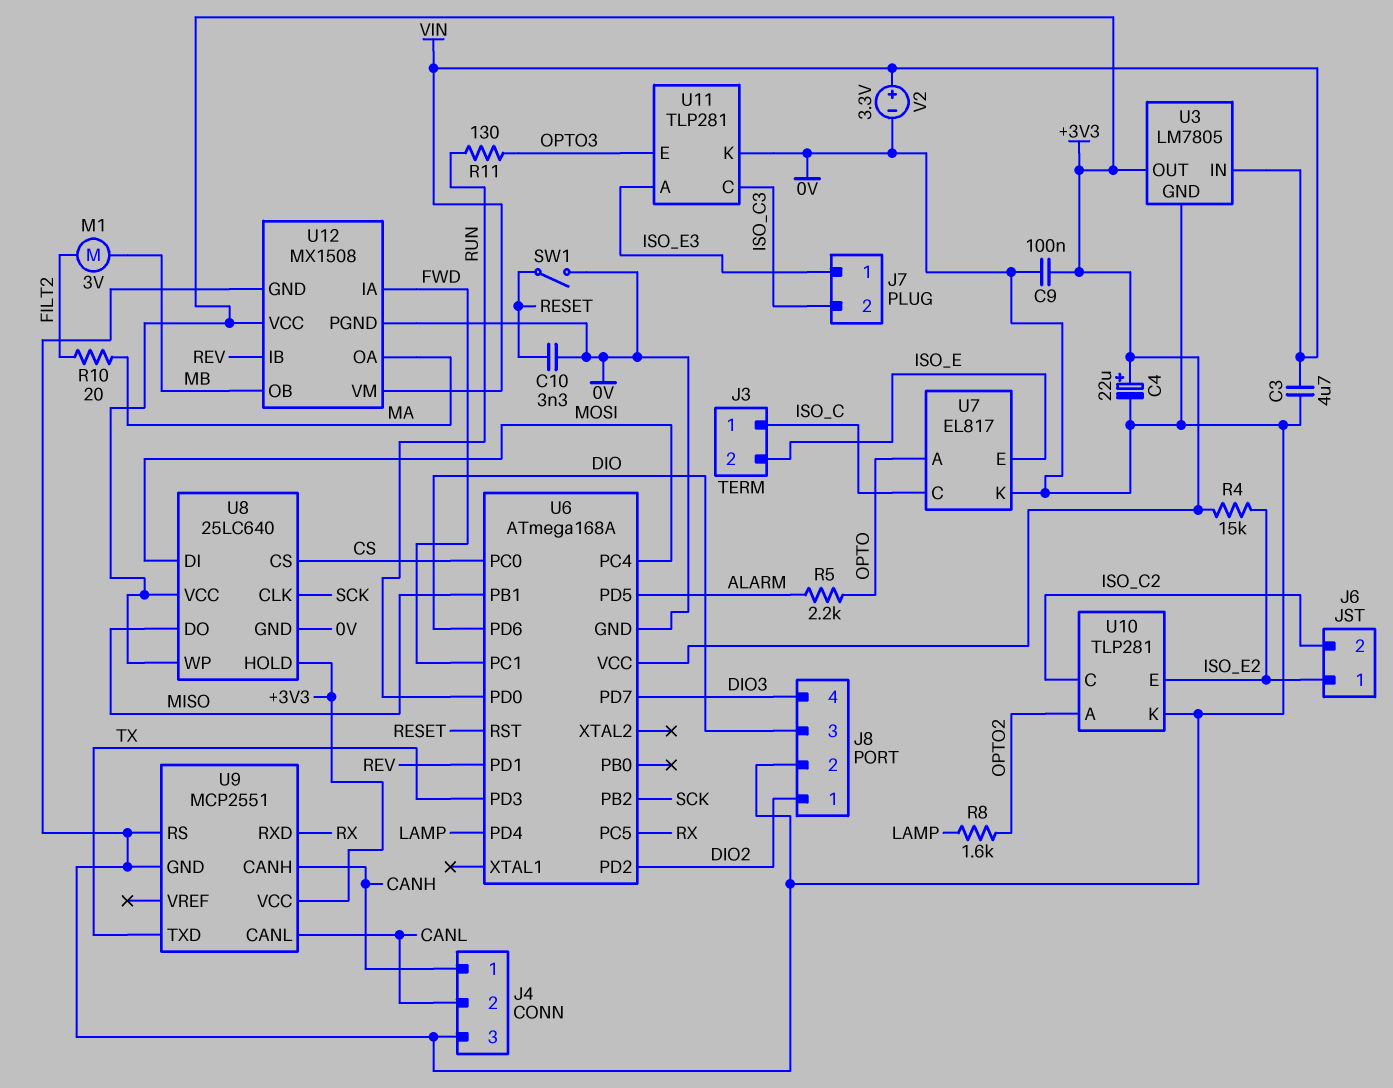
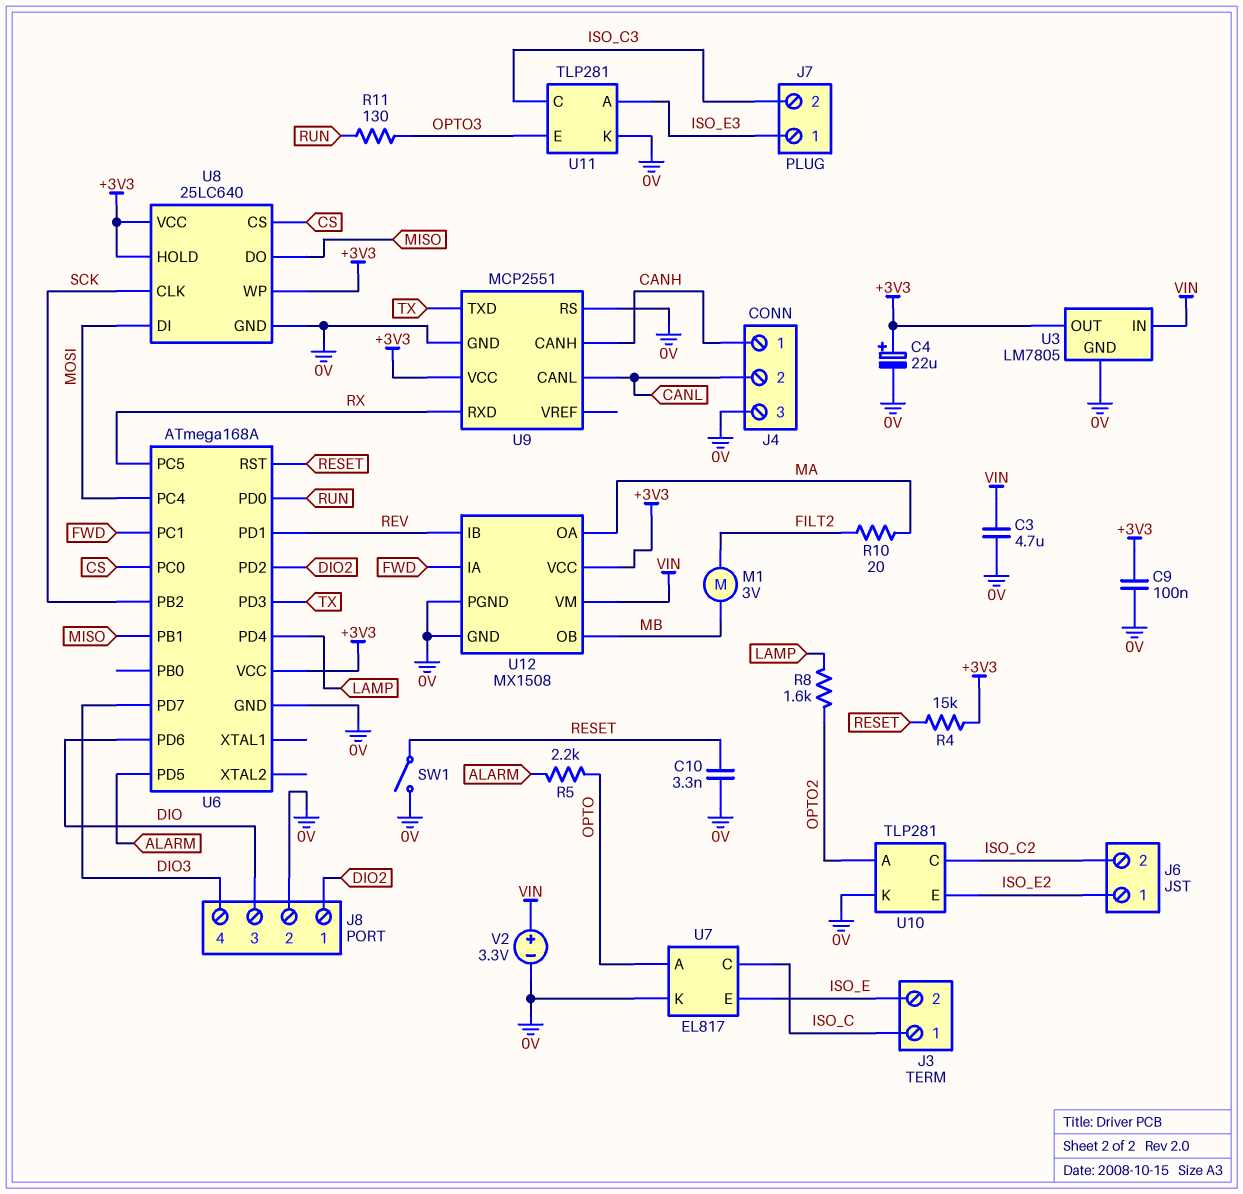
R4: 15k (+3V3, ISO_E2) -> 15k (+3V3, RESET)

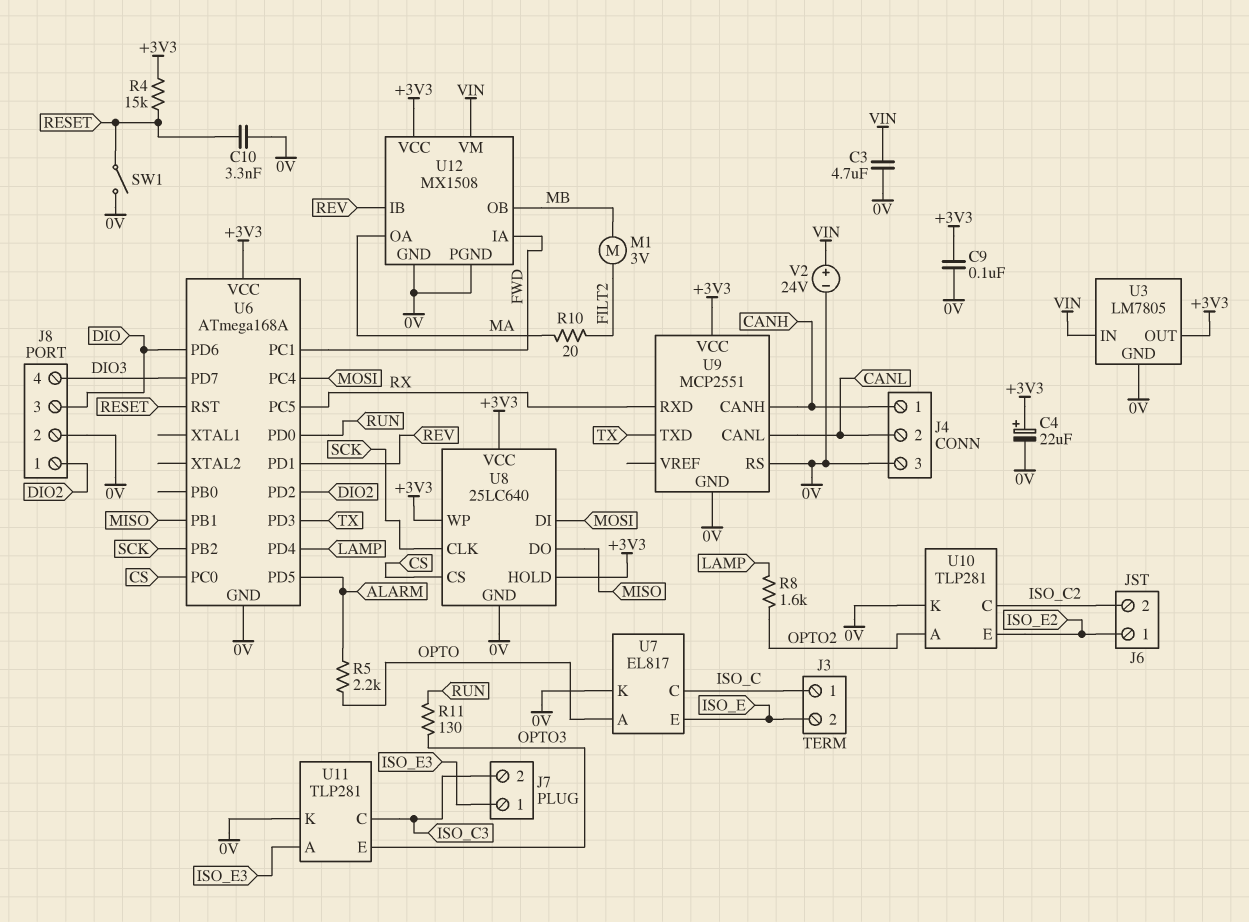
V2: 3.3V (plus VIN, minus 0V) -> 24V (plus VIN, minus 0V)

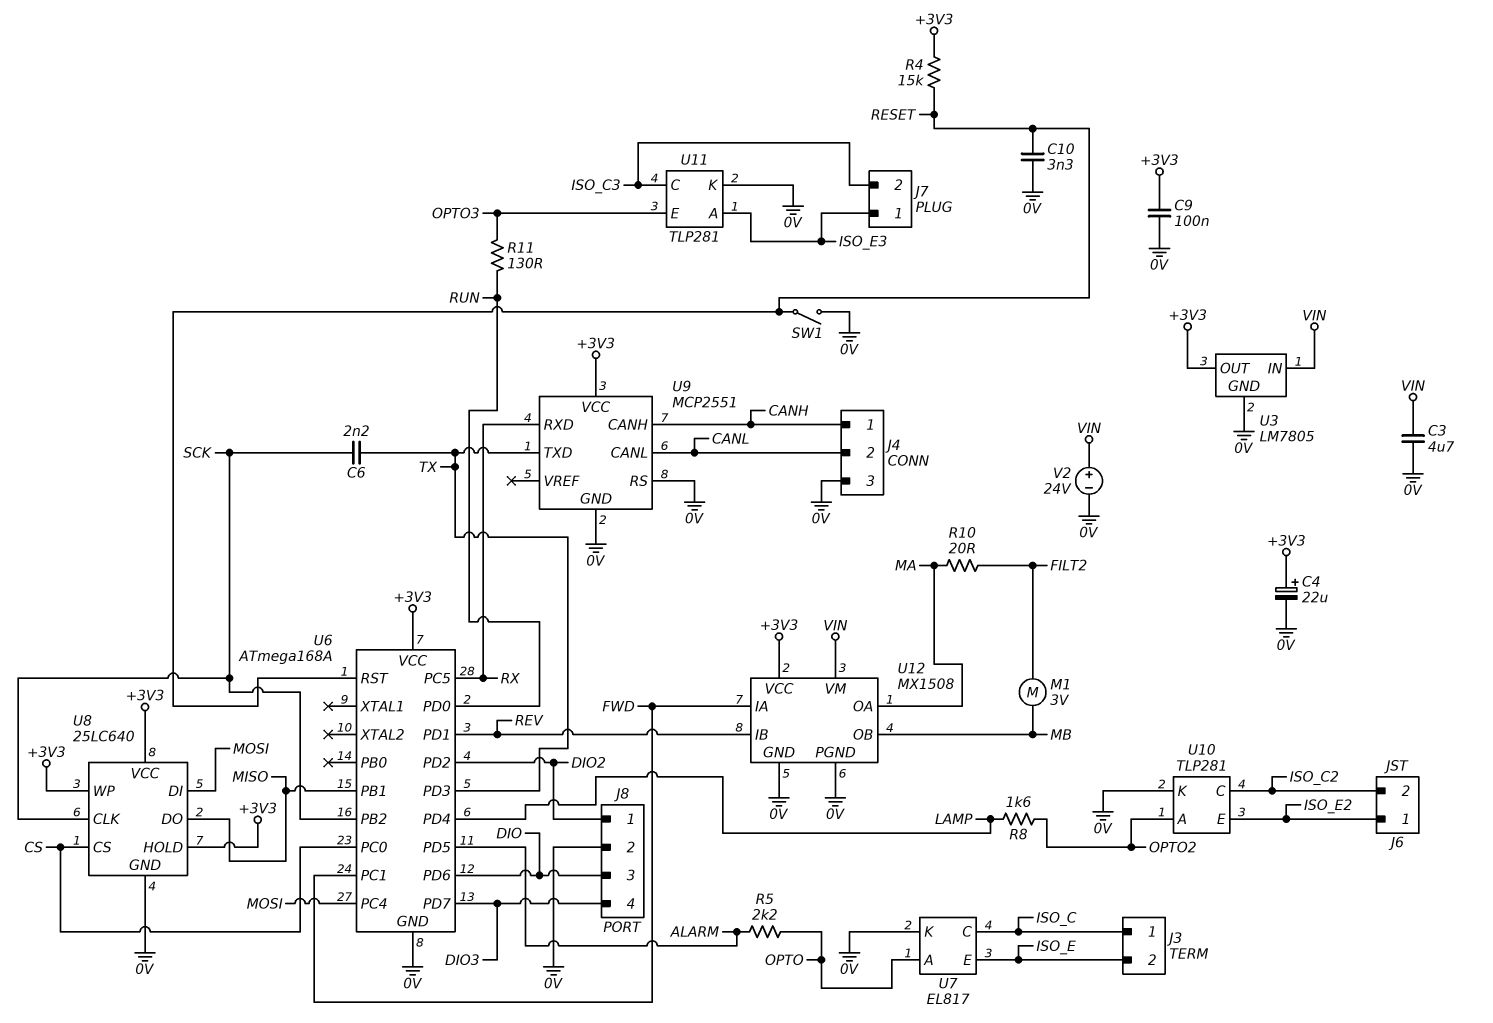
C6: none -> 2.2nF (SCK, TX)

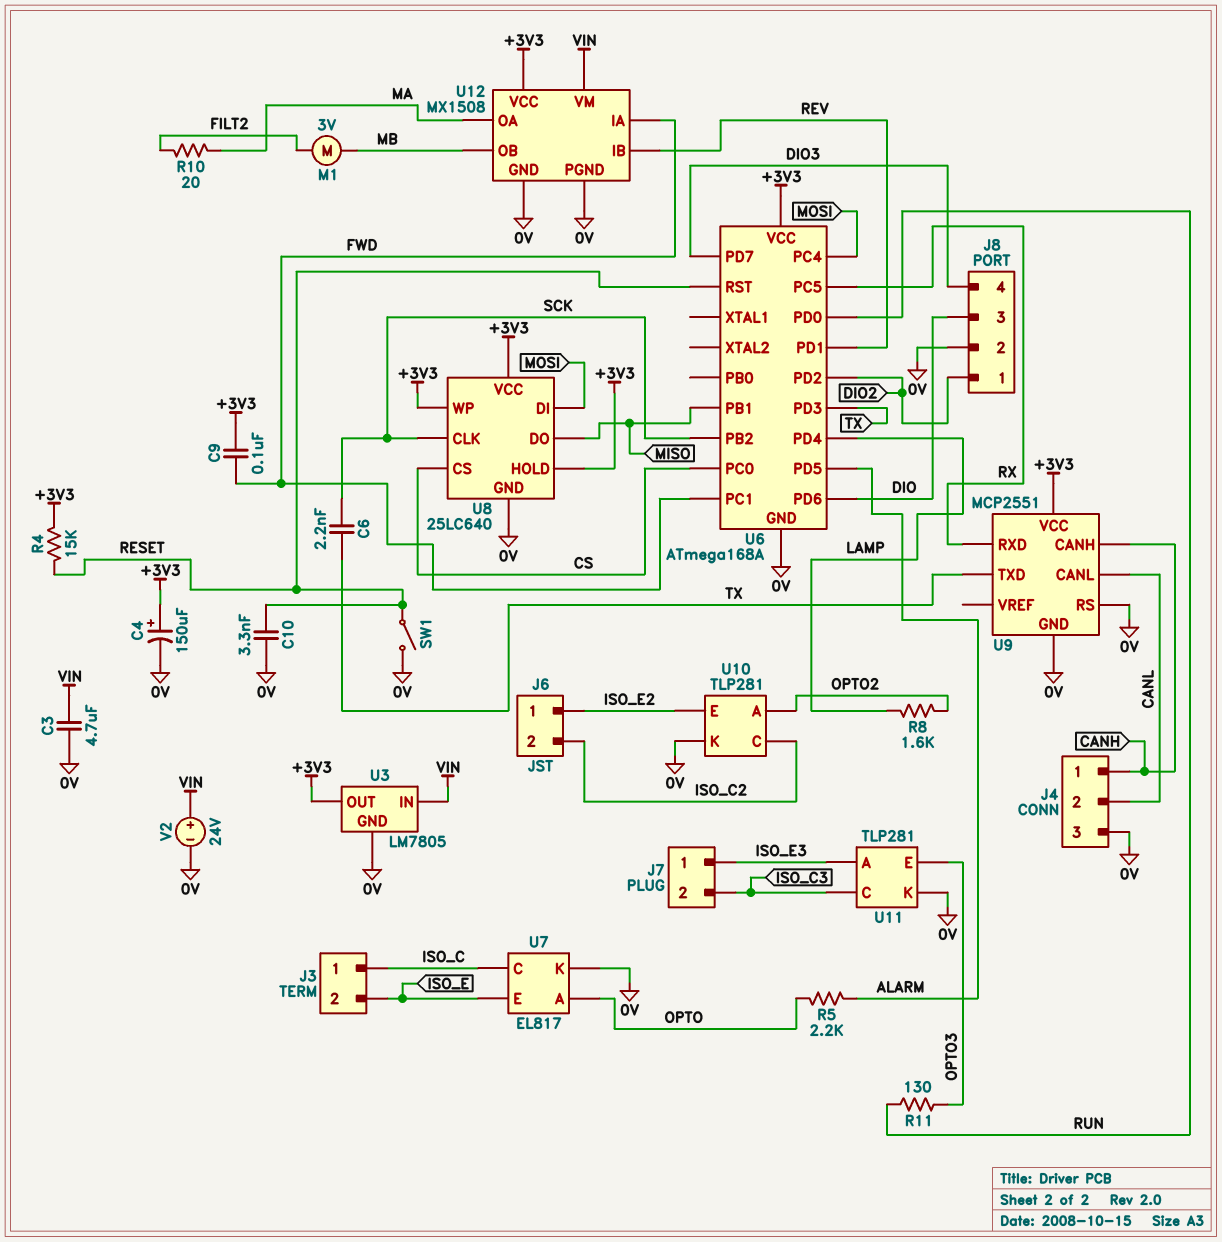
C4: 22uF (plus +3V3, minus 0V) -> 150uF (plus +3V3, minus 0V)
C9: 100nF (+3V3, 0V) -> 100nF (+3V3, FWD)

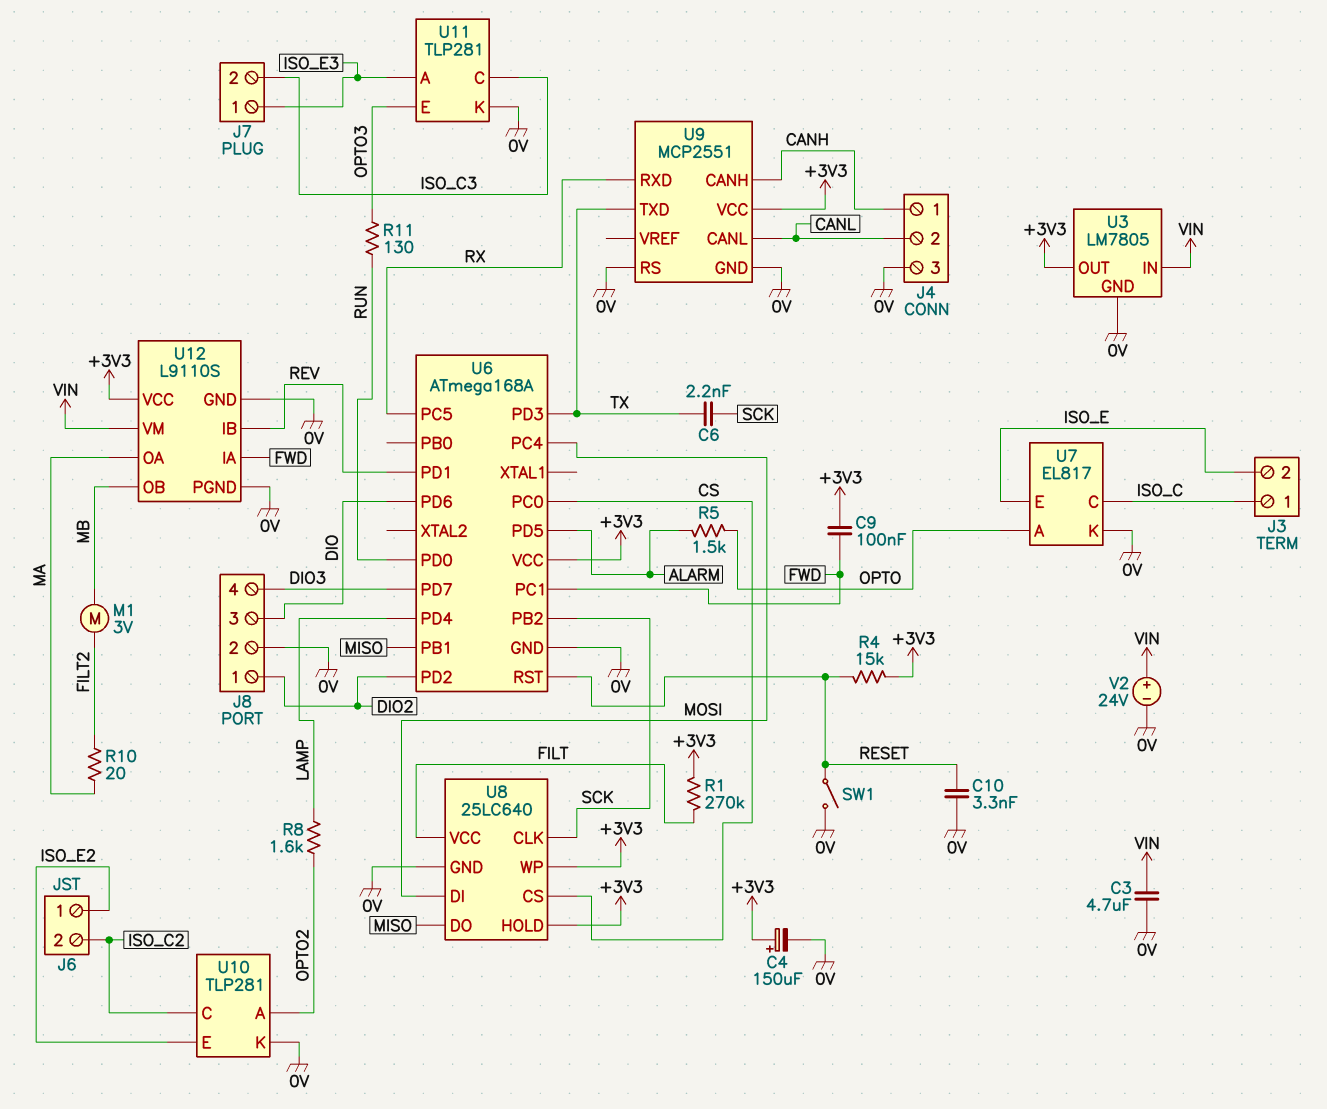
R1: none -> 270k (+3V3, FILT)
R5: 2.2k (ALARM, OPTO) -> 1.5k (ALARM, OPTO)
U8 pin VCC: +3V3 -> FILT
U12: MX1508 -> L9110S

